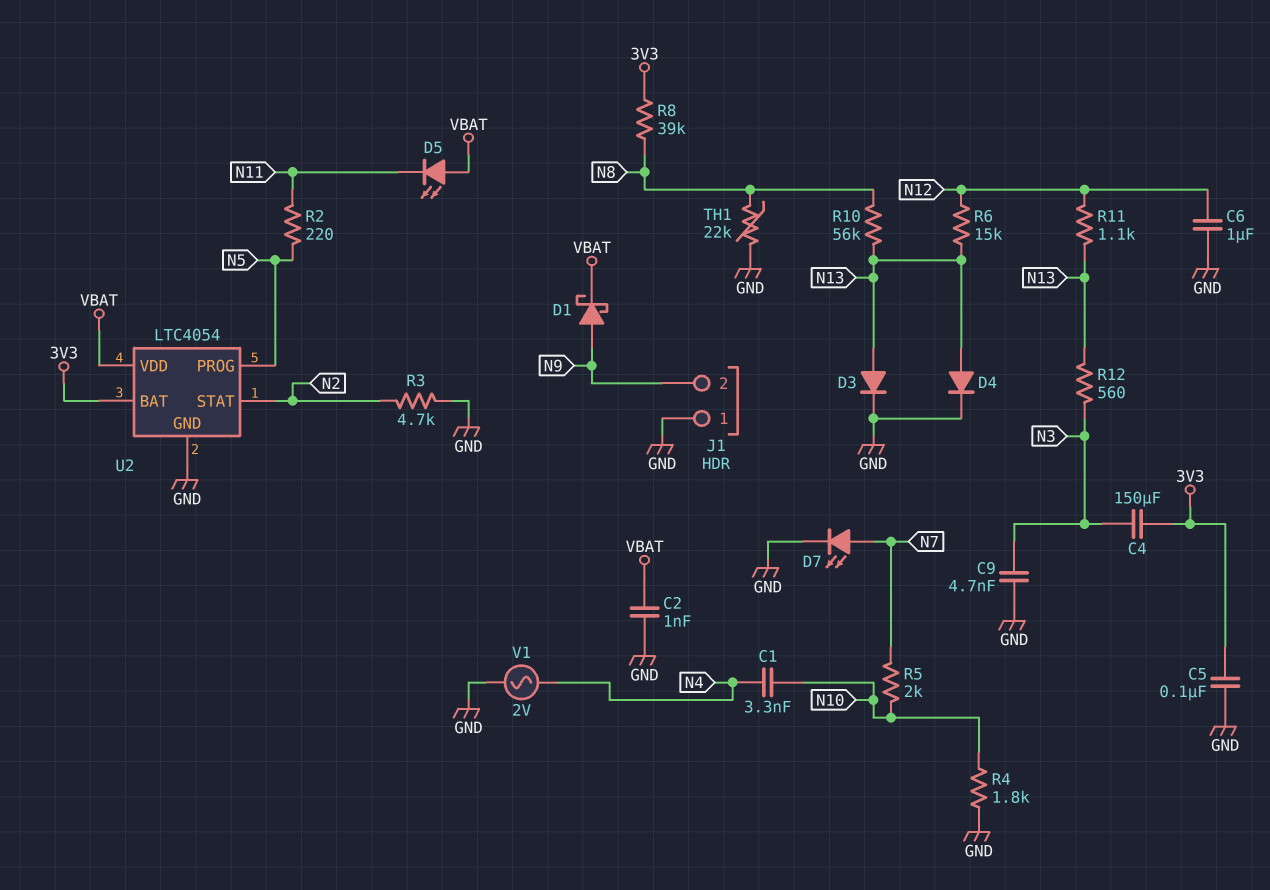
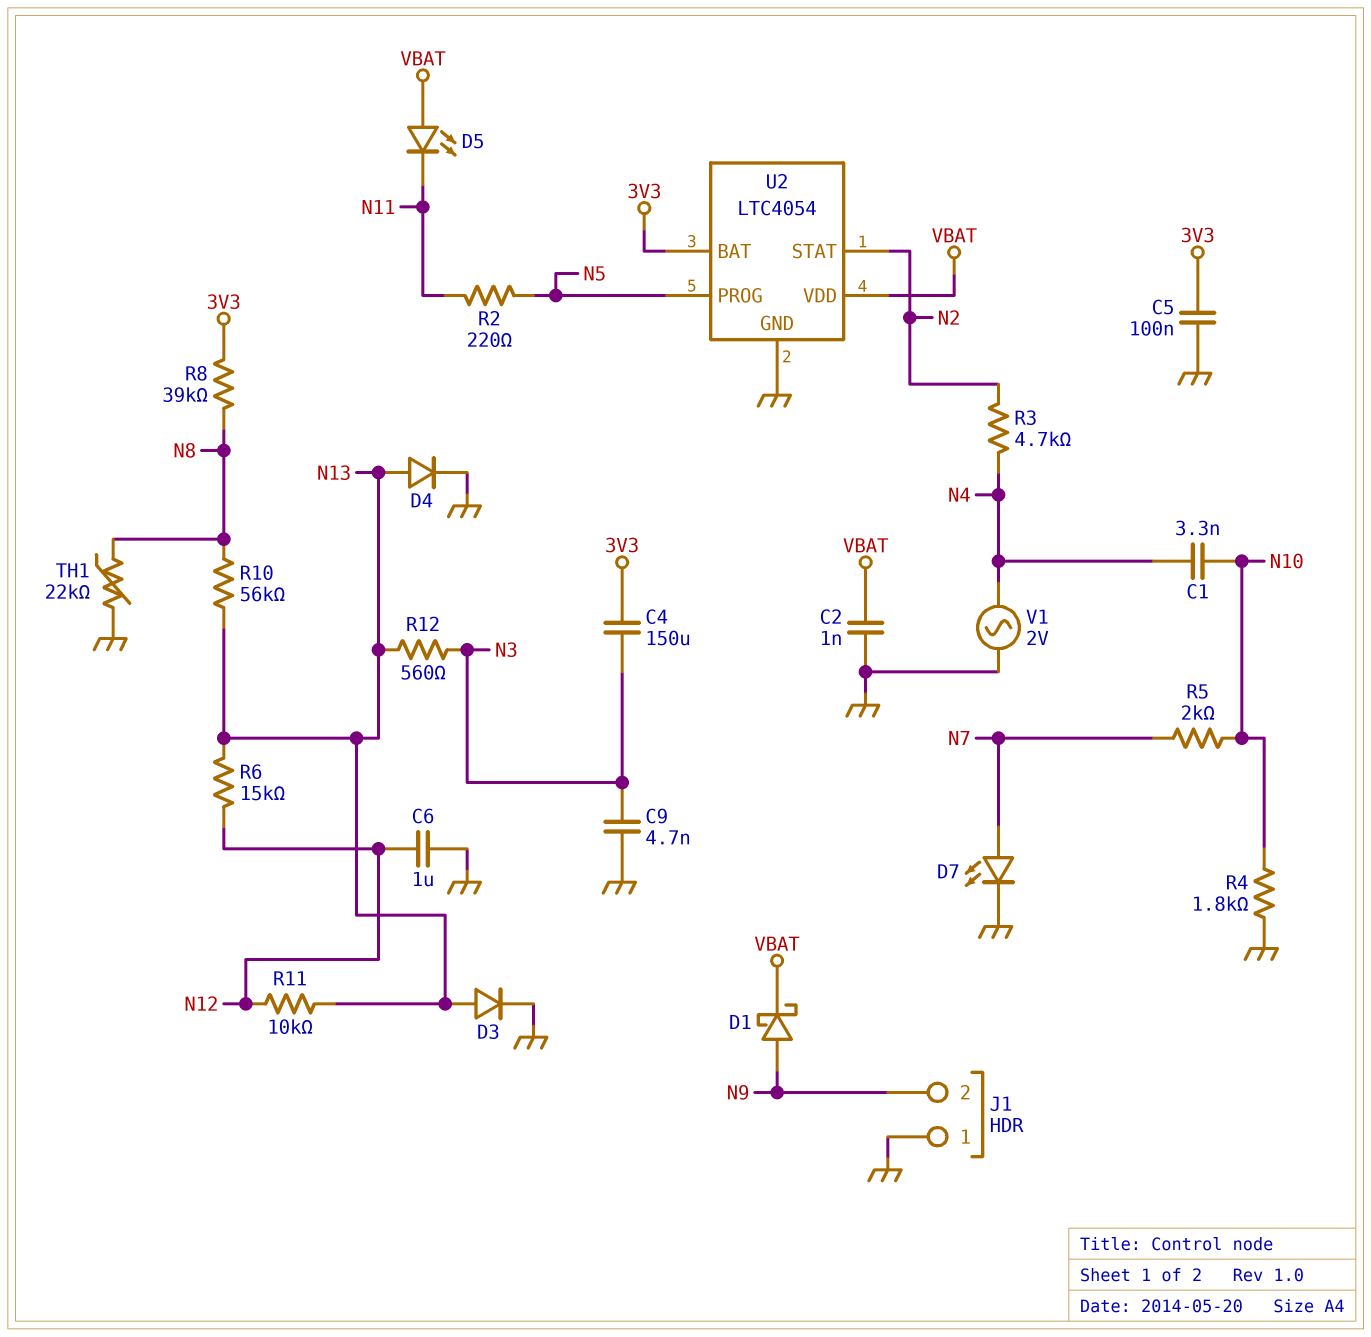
R3: 4.7k (GND, N2) -> 4.7k (N2, N4)
R11: 1.1k (N12, N13) -> 10k (N12, N13)

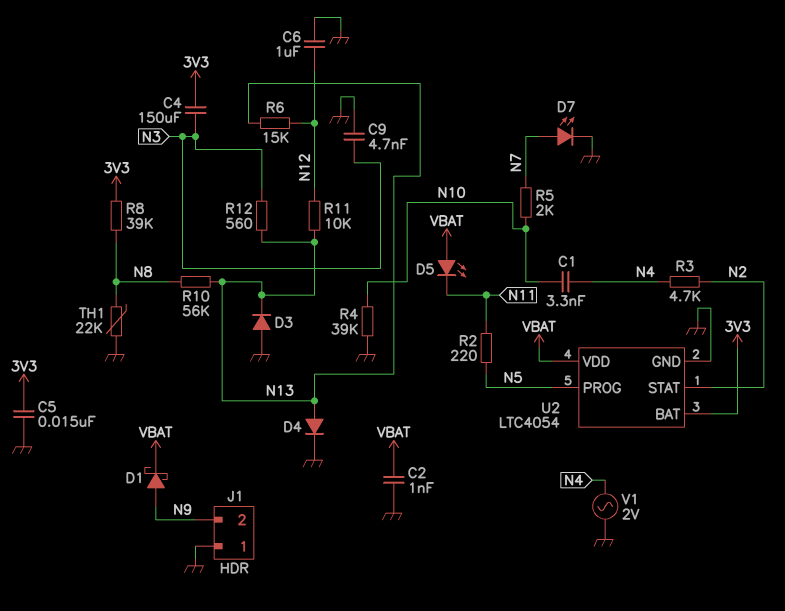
C5: 100nF (3V3, GND) -> 15nF (3V3, GND)
D3: diode (A N13, K GND) -> diode (A GND, K N13)
R4: 1.8k (GND, N10) -> 39k (GND, N10)

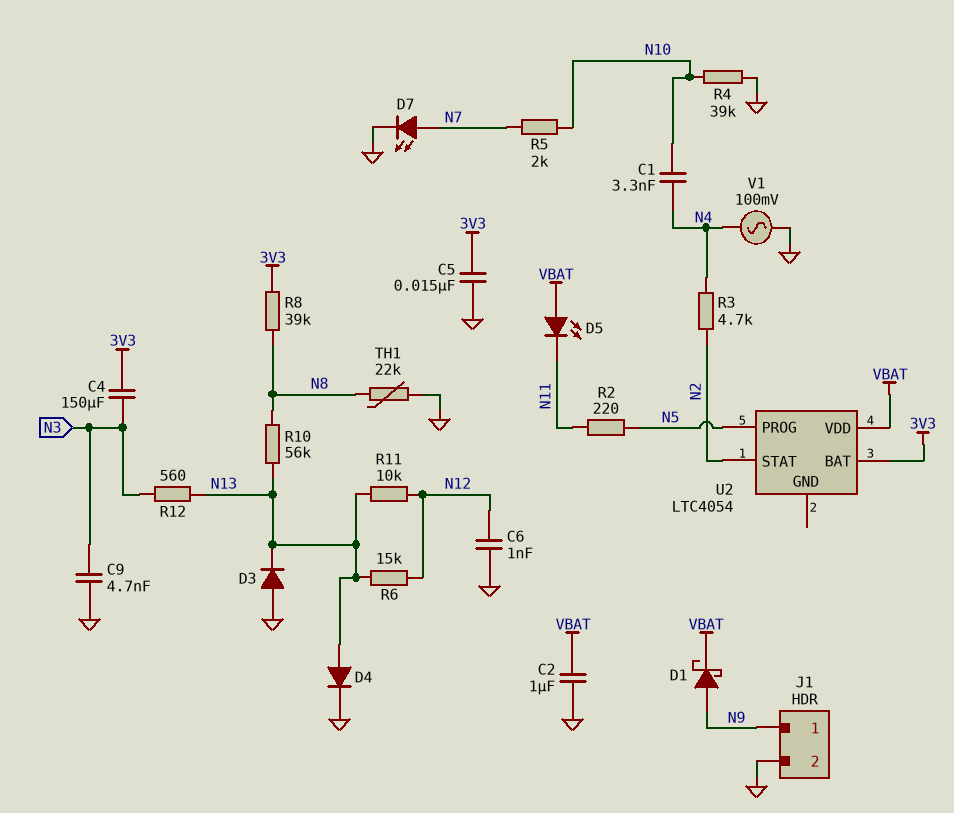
C2: 1nF (GND, VBAT) -> 1uF (GND, VBAT)
C6: 1uF (GND, N12) -> 1nF (GND, N12)
J1 pin 1: GND -> N9
J1 pin 2: N9 -> GND
U2 pin GND: GND -> none
V1: AC 2V (GND, N4) -> AC 100mV (GND, N4)

